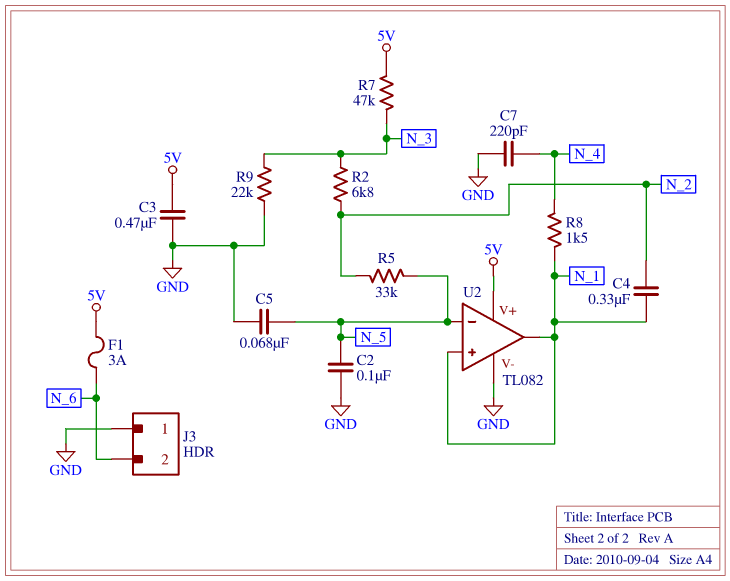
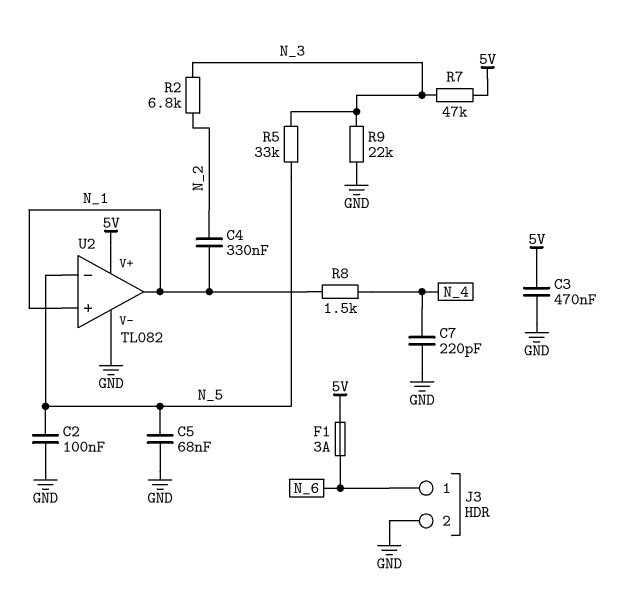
J3 pin 1: GND -> N_6
J3 pin 2: N_6 -> GND
R5: 33k (N_2, N_5) -> 33k (N_3, N_5)

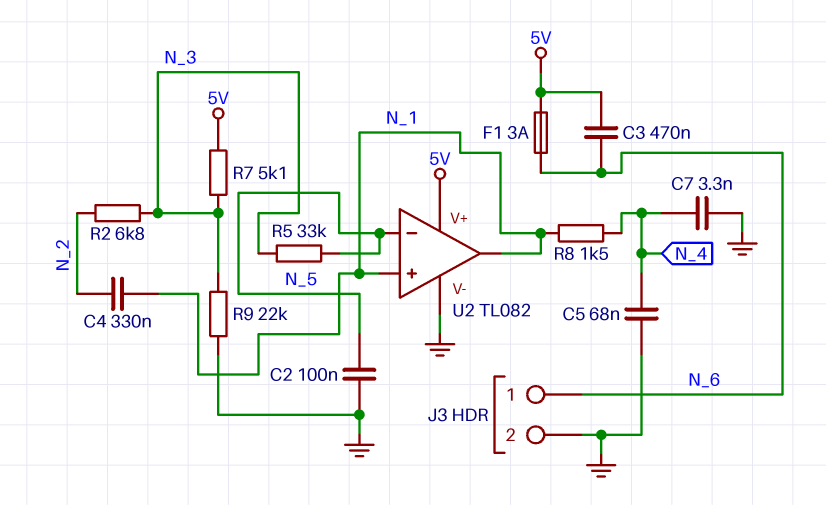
C3: 470nF (5V, GND) -> 470nF (5V, N_6)
C5: 68nF (GND, N_5) -> 68nF (GND, N_4)
C7: 220pF (GND, N_4) -> 3.3nF (GND, N_4)
R7: 47k (5V, N_3) -> 5.1k (5V, N_3)

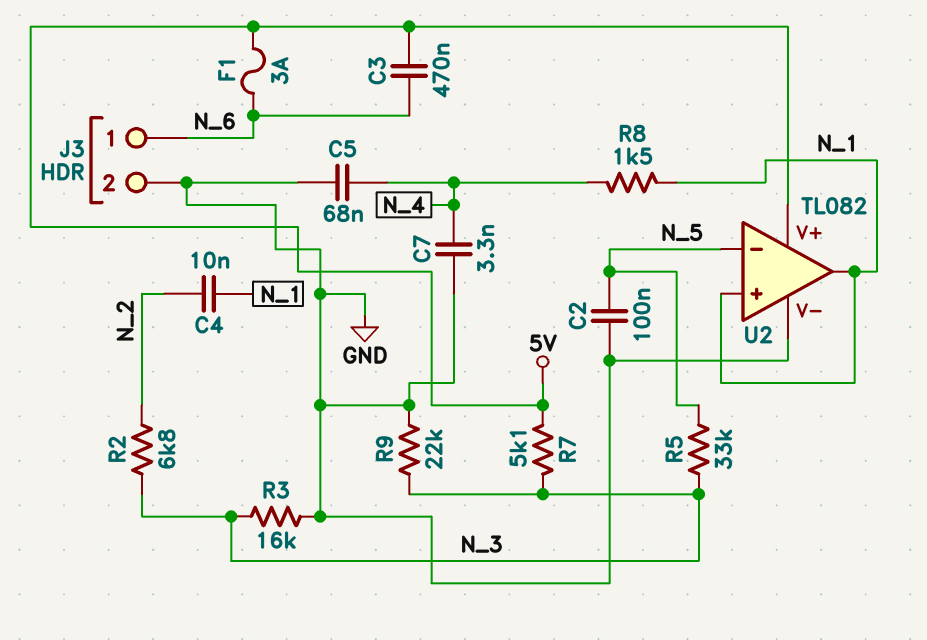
C4: 330nF (N_1, N_2) -> 10nF (N_1, N_2)
R3: none -> 16k (GND, N_3)

